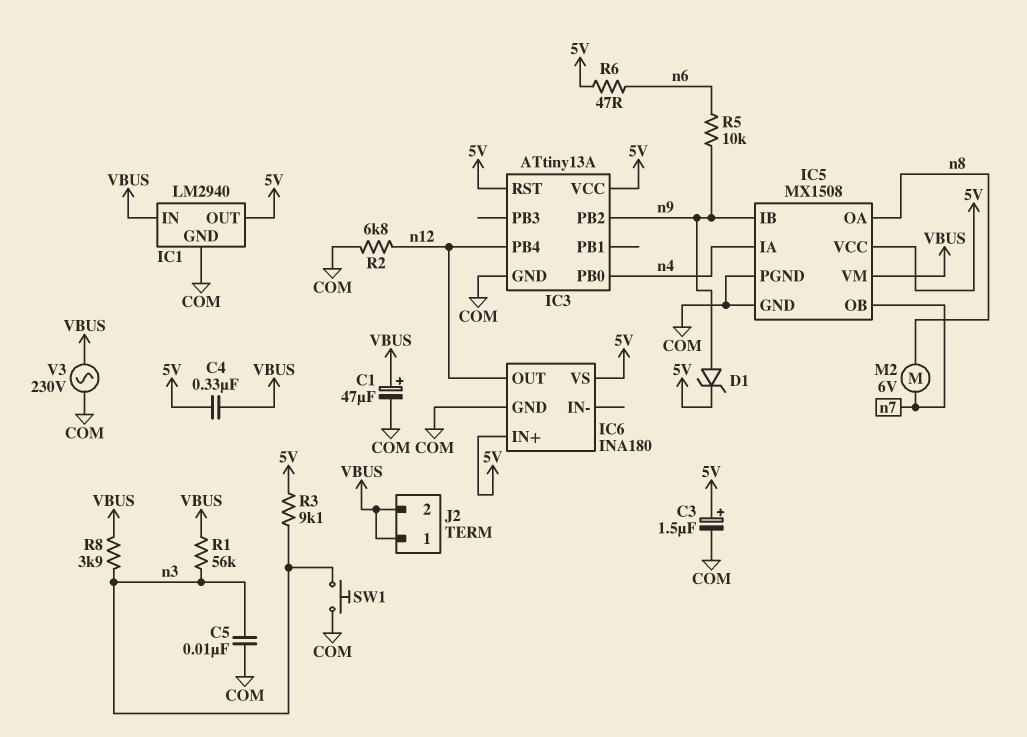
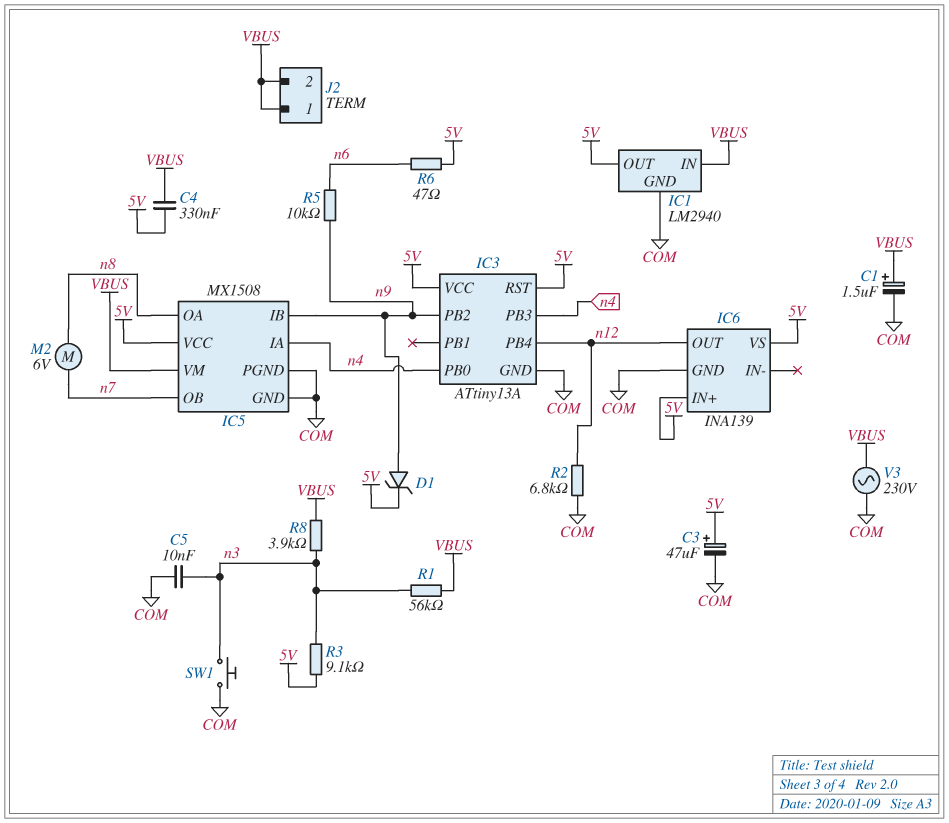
C1: 47uF (plus VBUS, minus COM) -> 1.5uF (plus VBUS, minus COM)
C3: 1.5uF (plus 5V, minus COM) -> 47uF (plus 5V, minus COM)
IC3 pin PB3: none -> n4
IC6: INA180 -> INA139

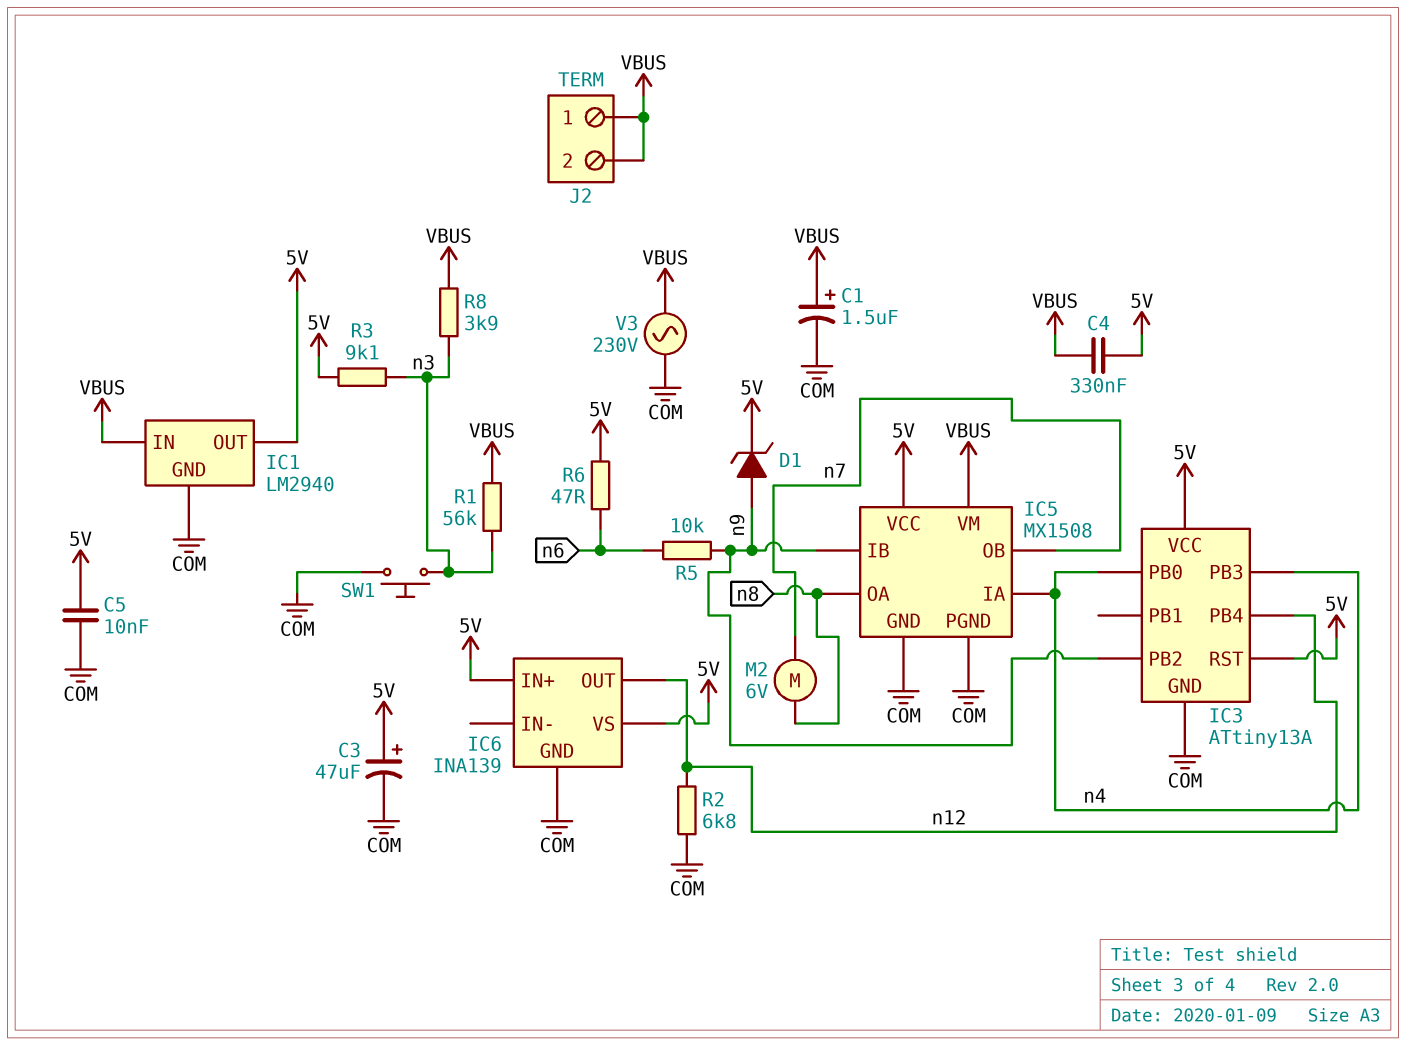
C5: 10nF (COM, n3) -> 10nF (5V, COM)

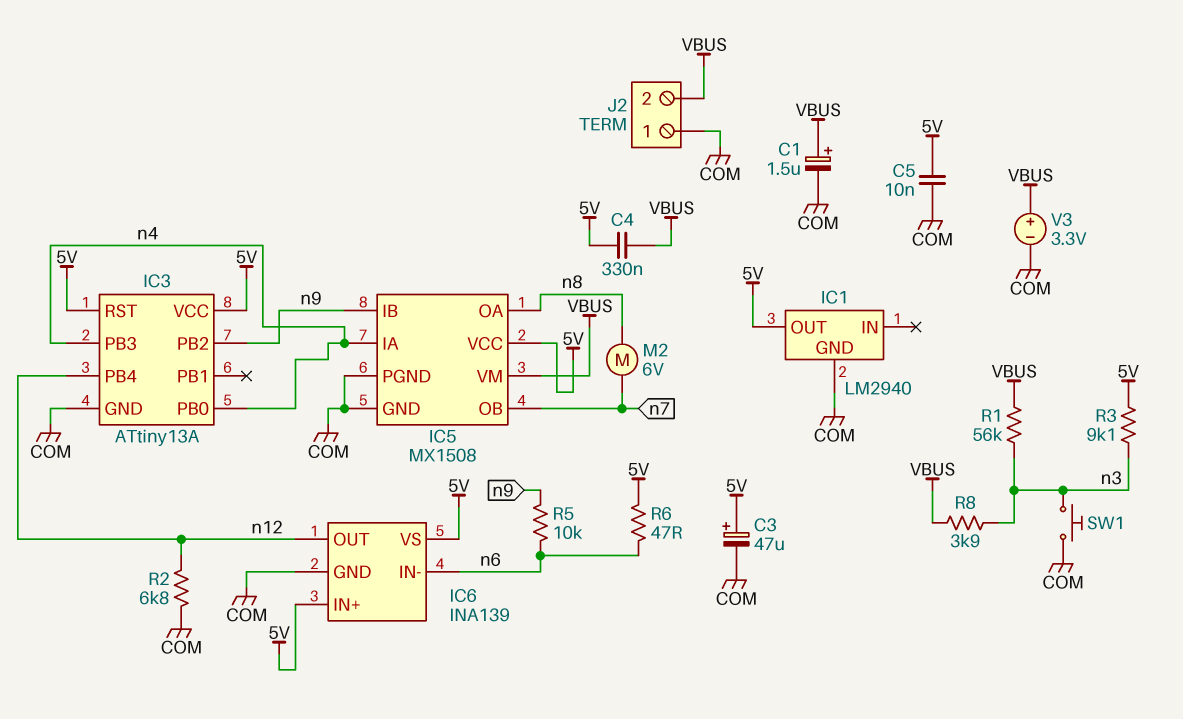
D1: zener (A n9, K 5V) -> none
IC1 pin IN: VBUS -> none
IC6 pin IN-: none -> n6
J2 pin 1: VBUS -> COM
V3: AC 230V (COM, VBUS) -> 3.3V (plus VBUS, minus COM)

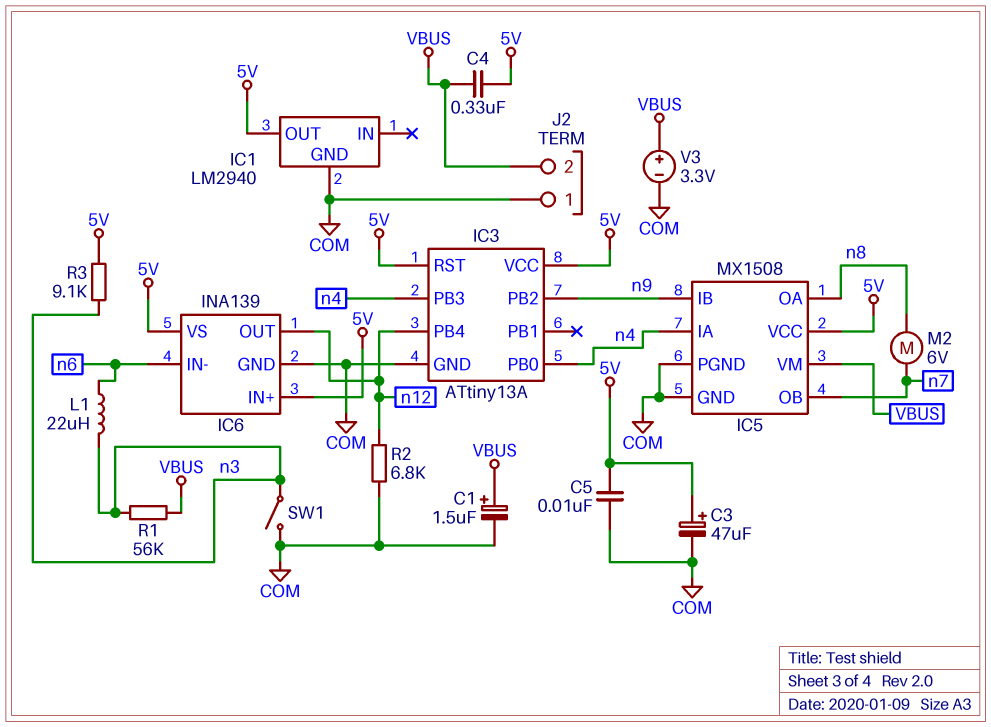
L1: none -> 22uH (n3, n6)
R5: 10k (n6, n9) -> none
R6: 47 (5V, n6) -> none
R8: 3.9k (VBUS, n3) -> none
SW1: button (COM, n3) -> switch (COM, n3)

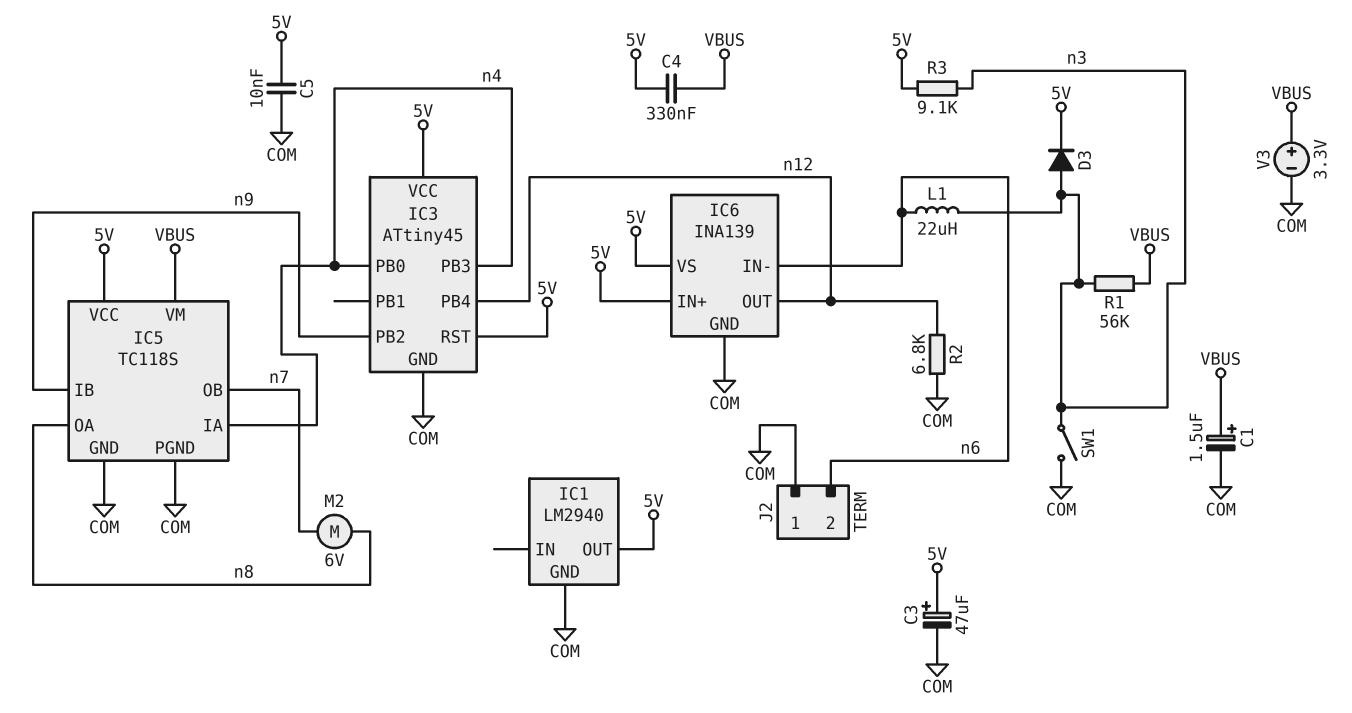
D3: none -> diode (A n3, K 5V)
IC3: ATtiny13A -> ATtiny45
IC5: MX1508 -> TC118S
J2 pin 2: VBUS -> n6

